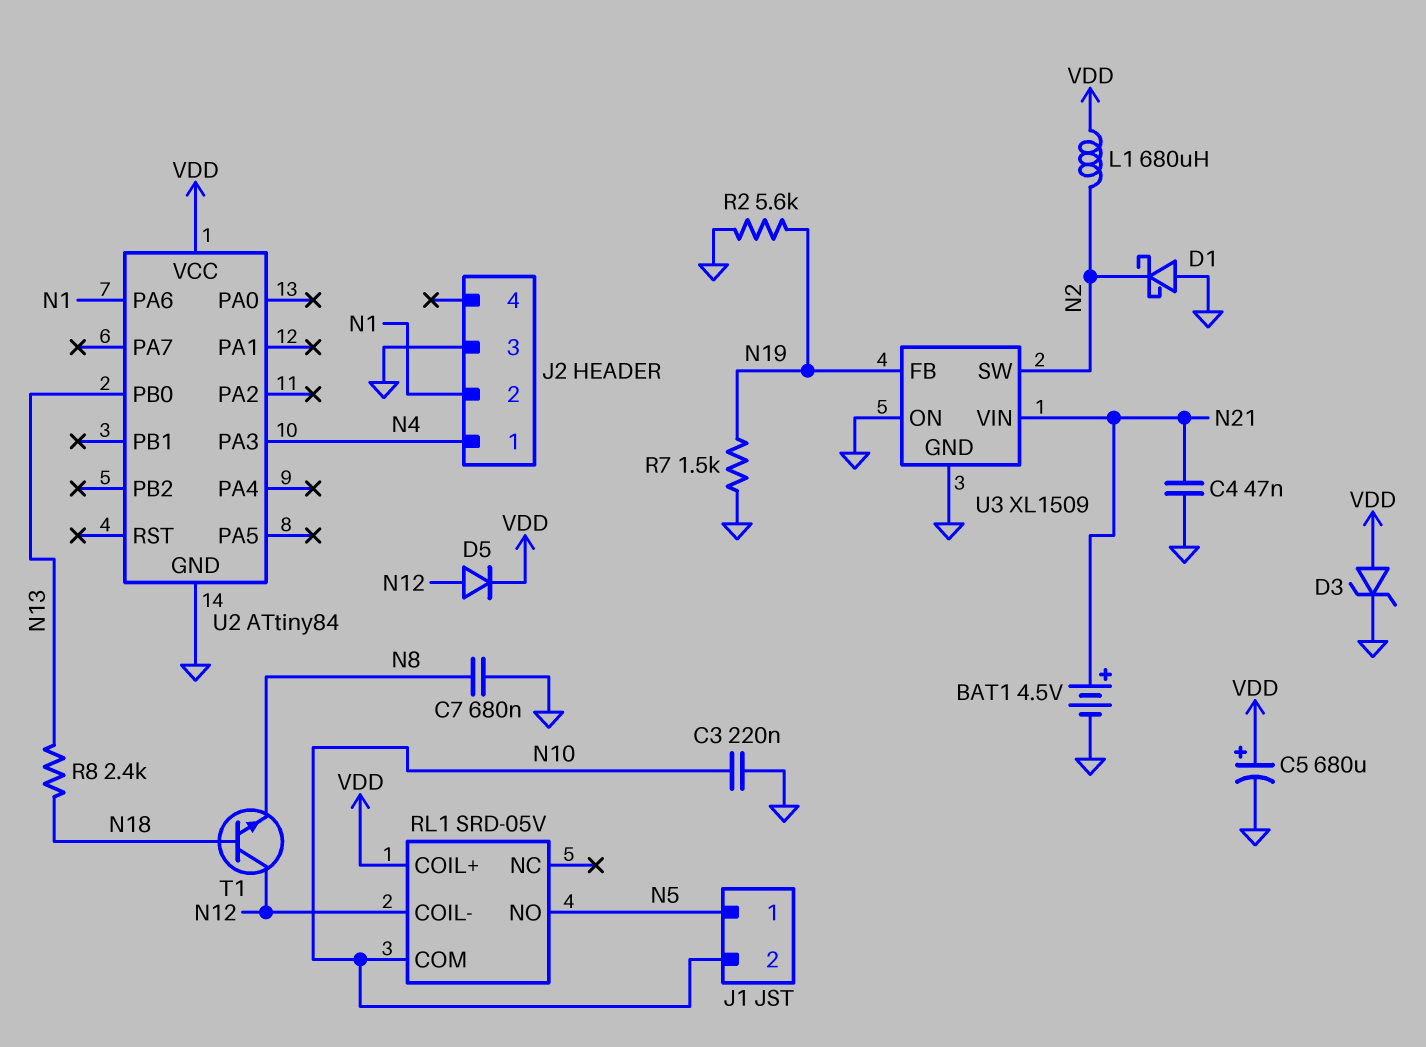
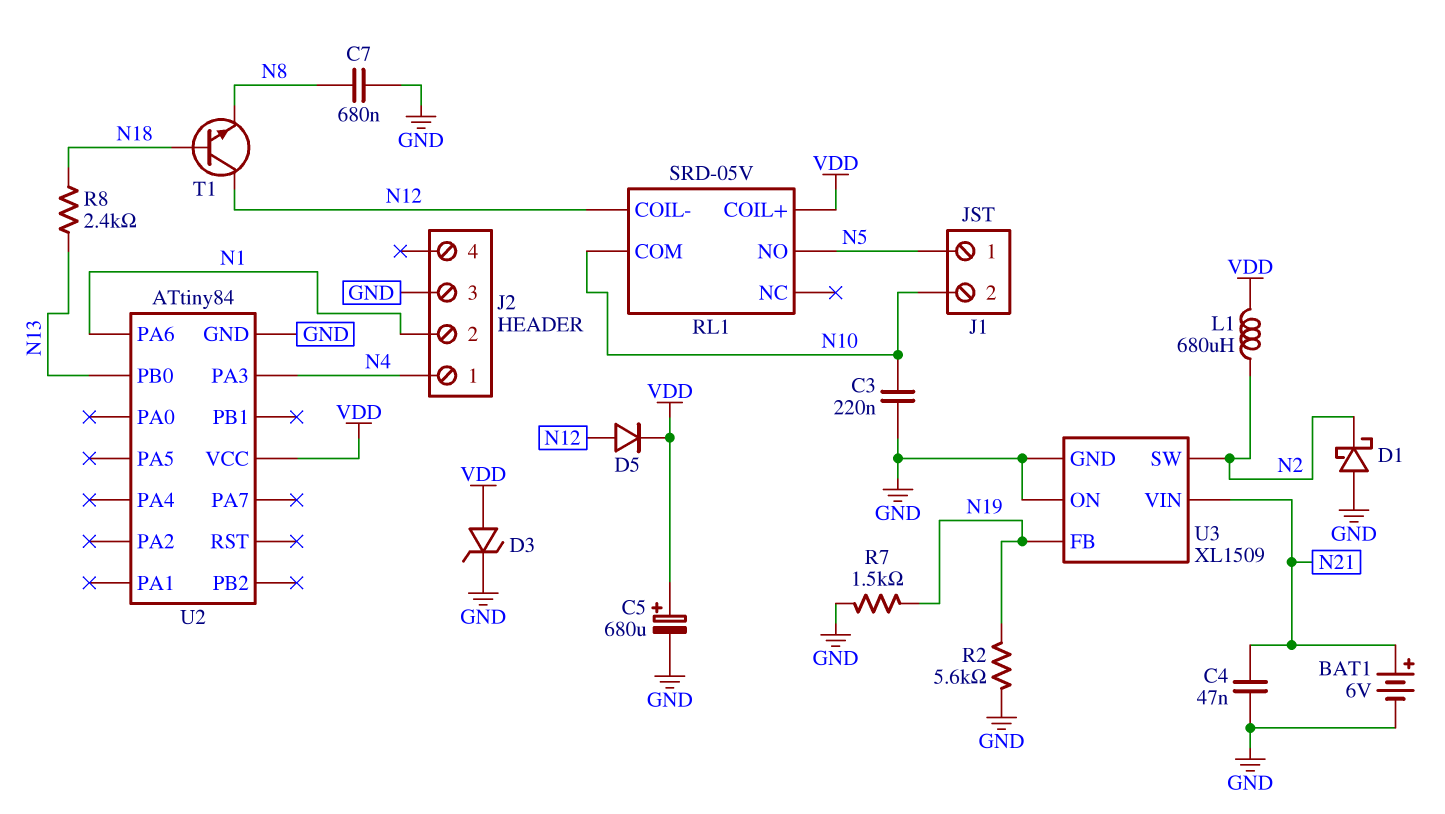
BAT1: 4.5V (plus N21, minus GND) -> 6V (plus N21, minus GND)

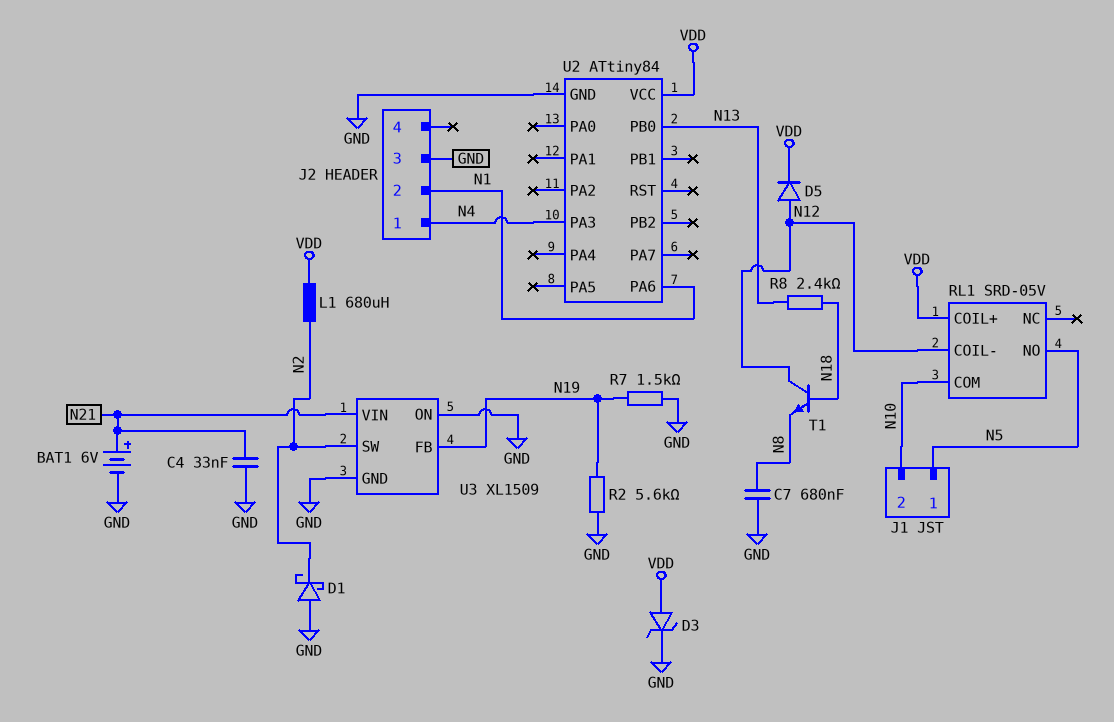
C3: 220nF (GND, N10) -> none
C4: 47nF (GND, N21) -> 33nF (GND, N21)
C5: 680uF (plus VDD, minus GND) -> none

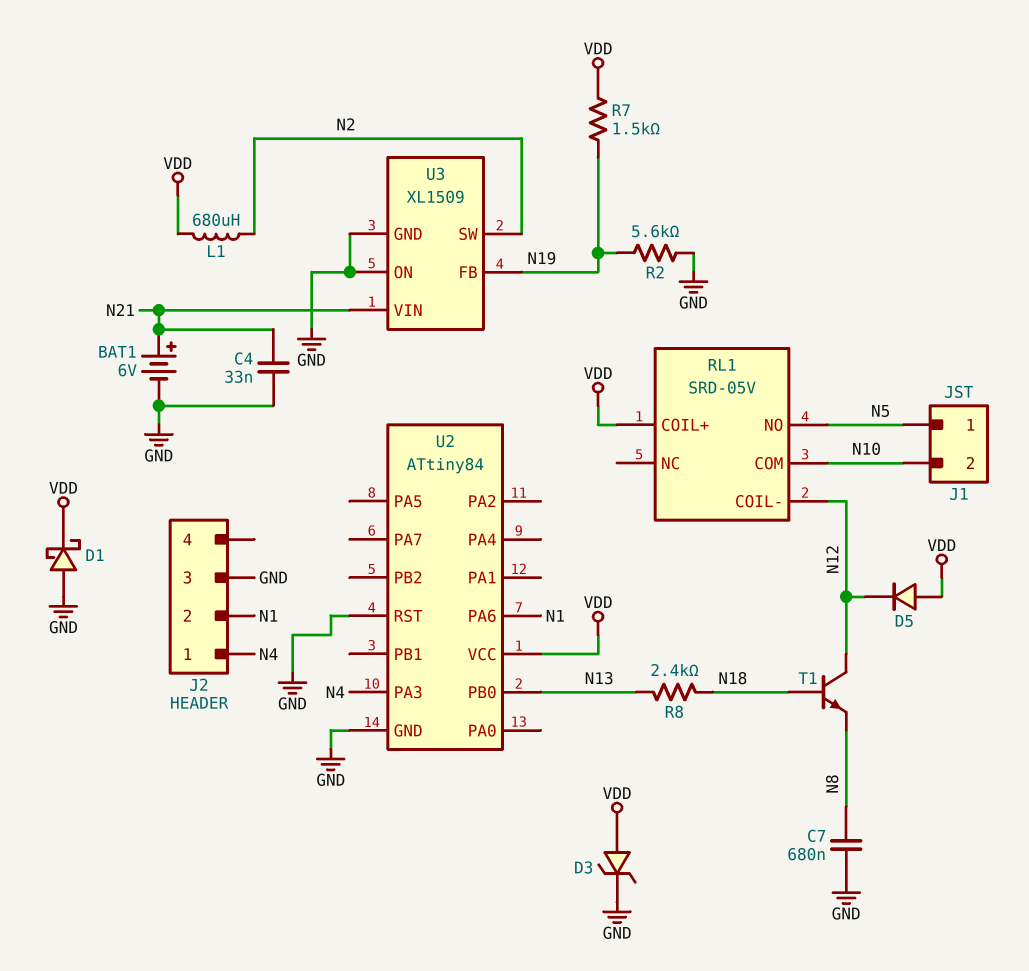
D1: schottky (A GND, K N2) -> schottky (A GND, K VDD)
D5: diode (A N12, K VDD) -> diode (A VDD, K N12)
R7: 1.5k (GND, N19) -> 1.5k (N19, VDD)
U2 pin RST: none -> GND

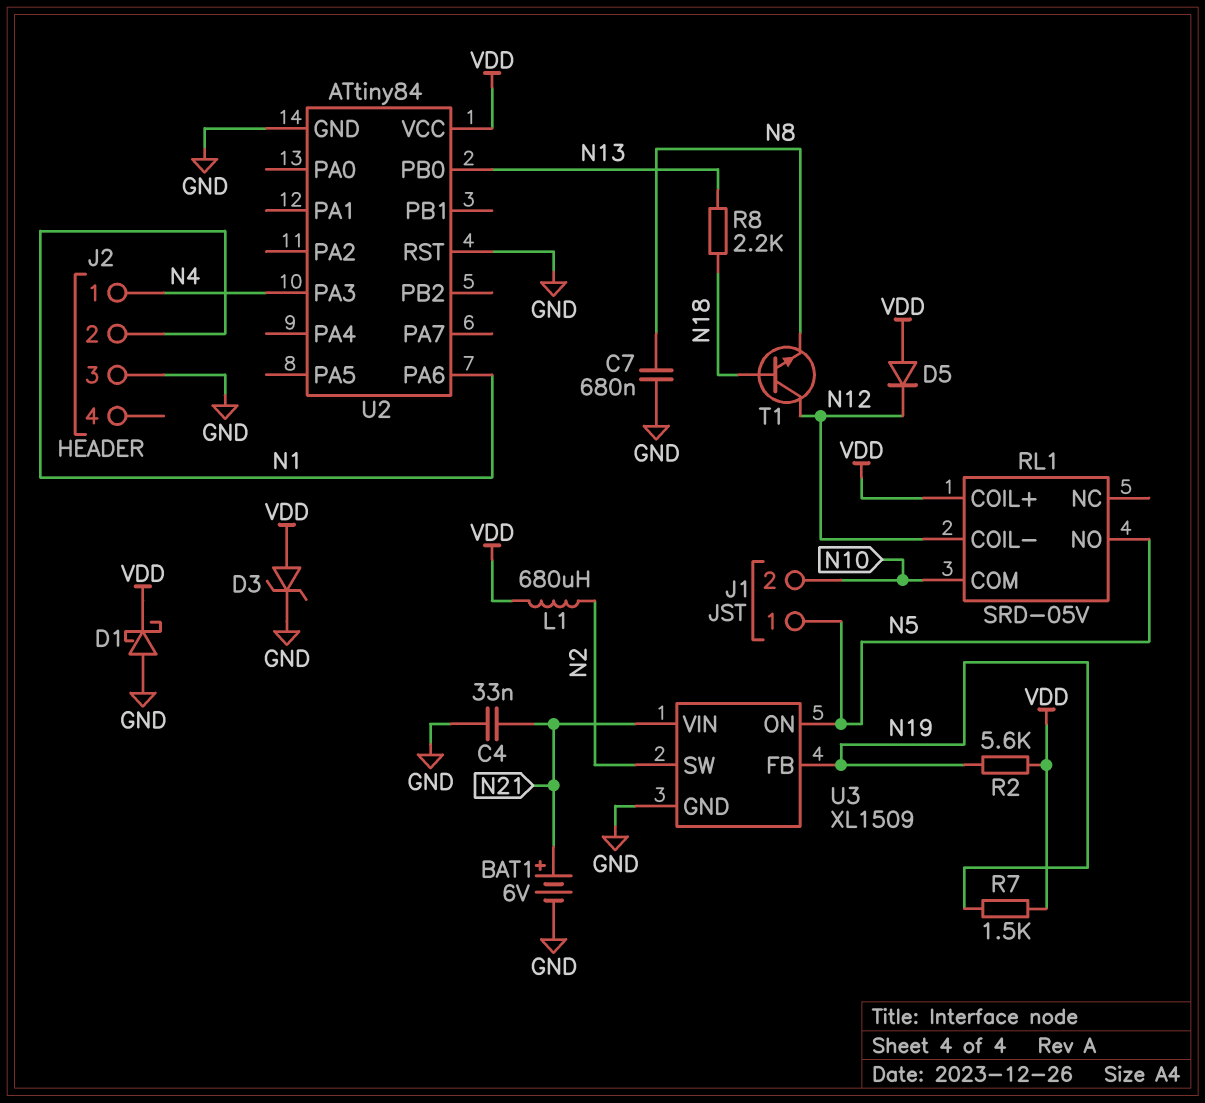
R2: 5.6k (GND, N19) -> 5.6k (N19, VDD)
R8: 2.4k (N13, N18) -> 2.2k (N13, N18)
U3 pin ON: GND -> N5

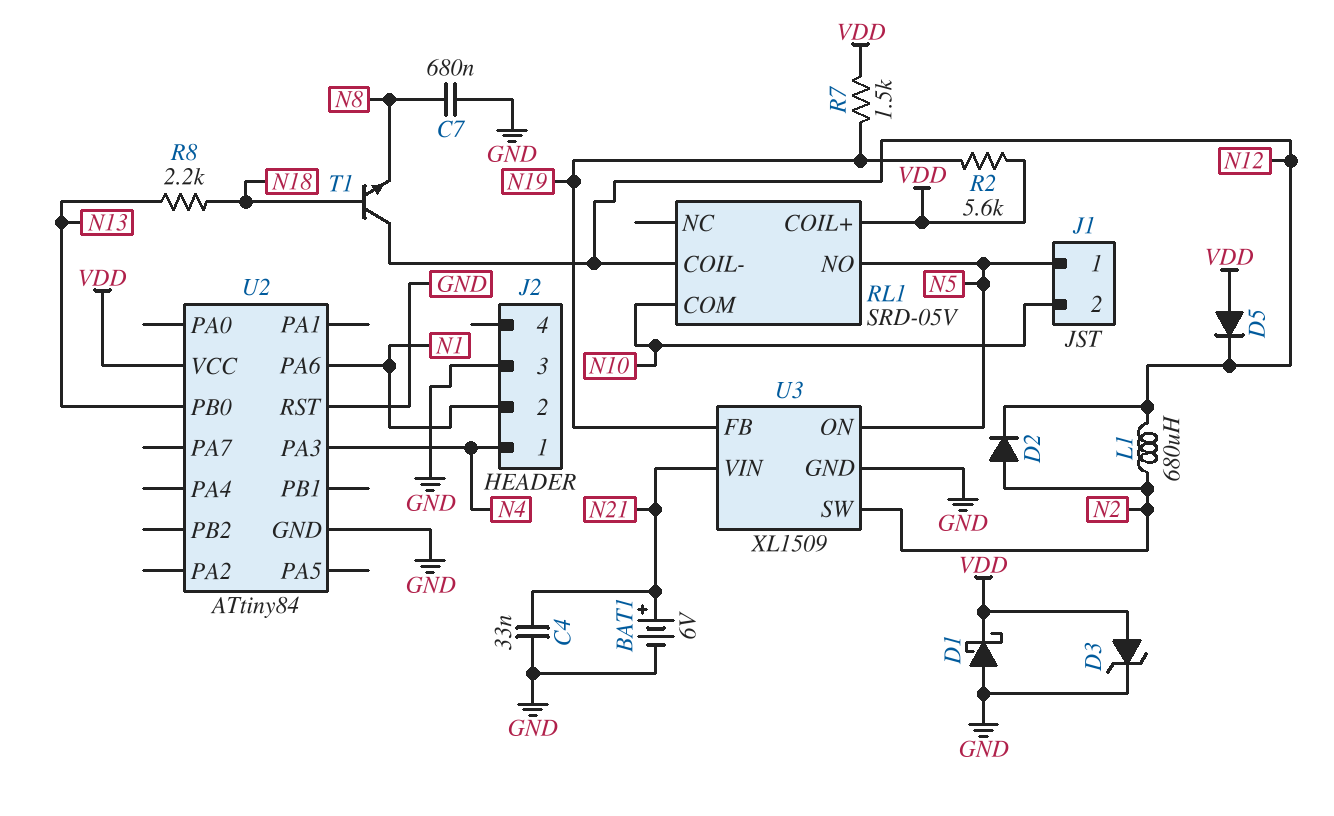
D2: none -> diode (A N2, K N12)
L1: 680uH (N2, VDD) -> 680uH (N2, N12)

